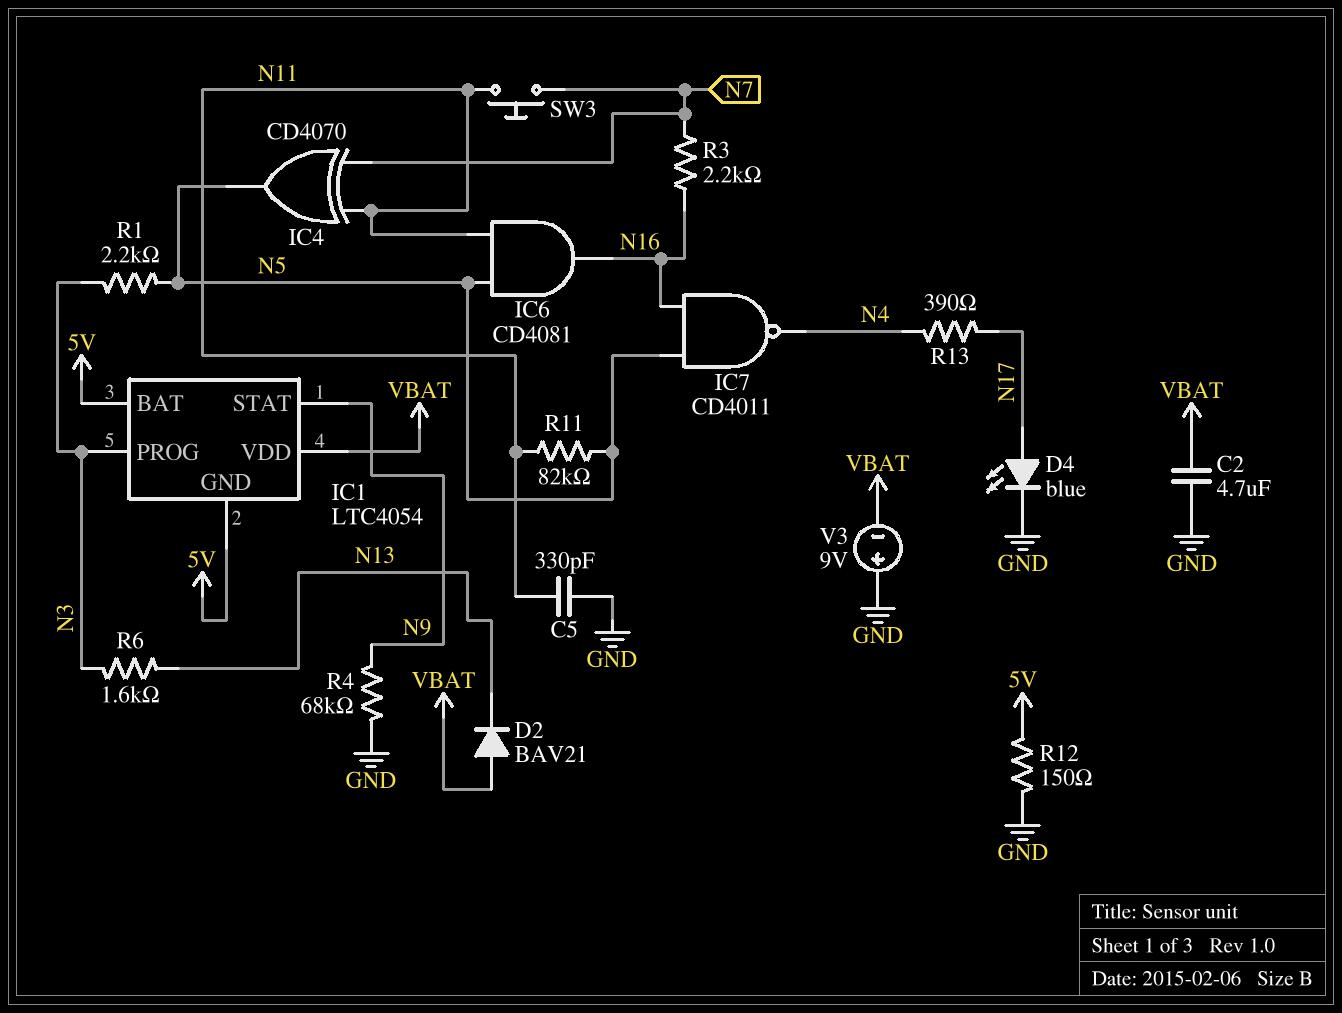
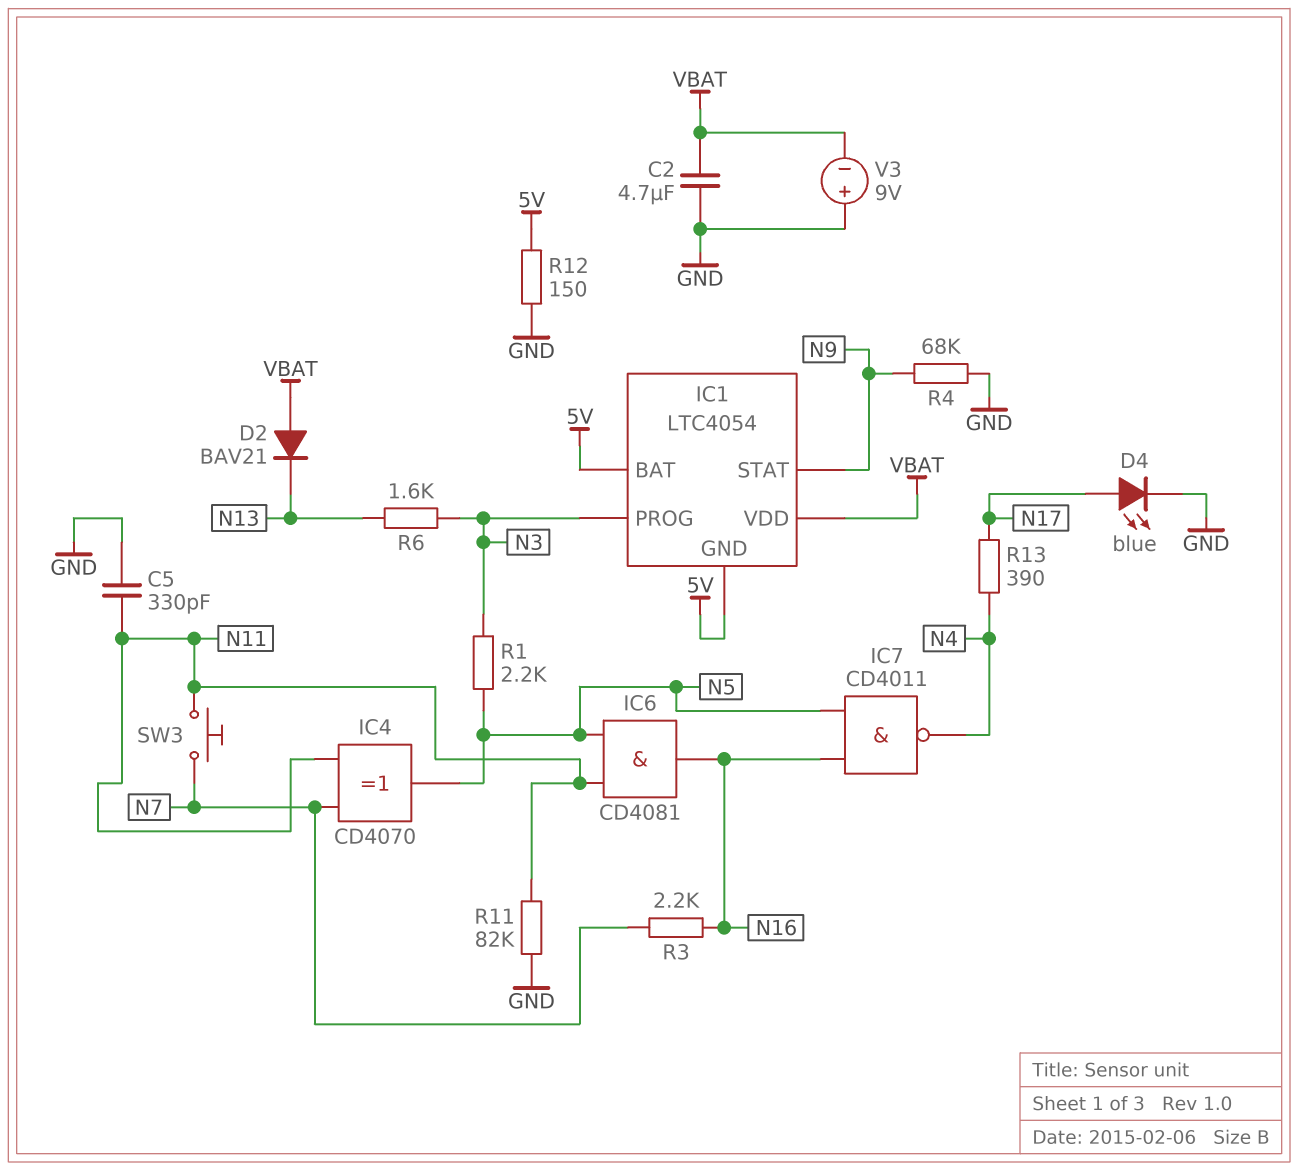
R11: 82k (N5, N11) -> 82k (GND, N11)

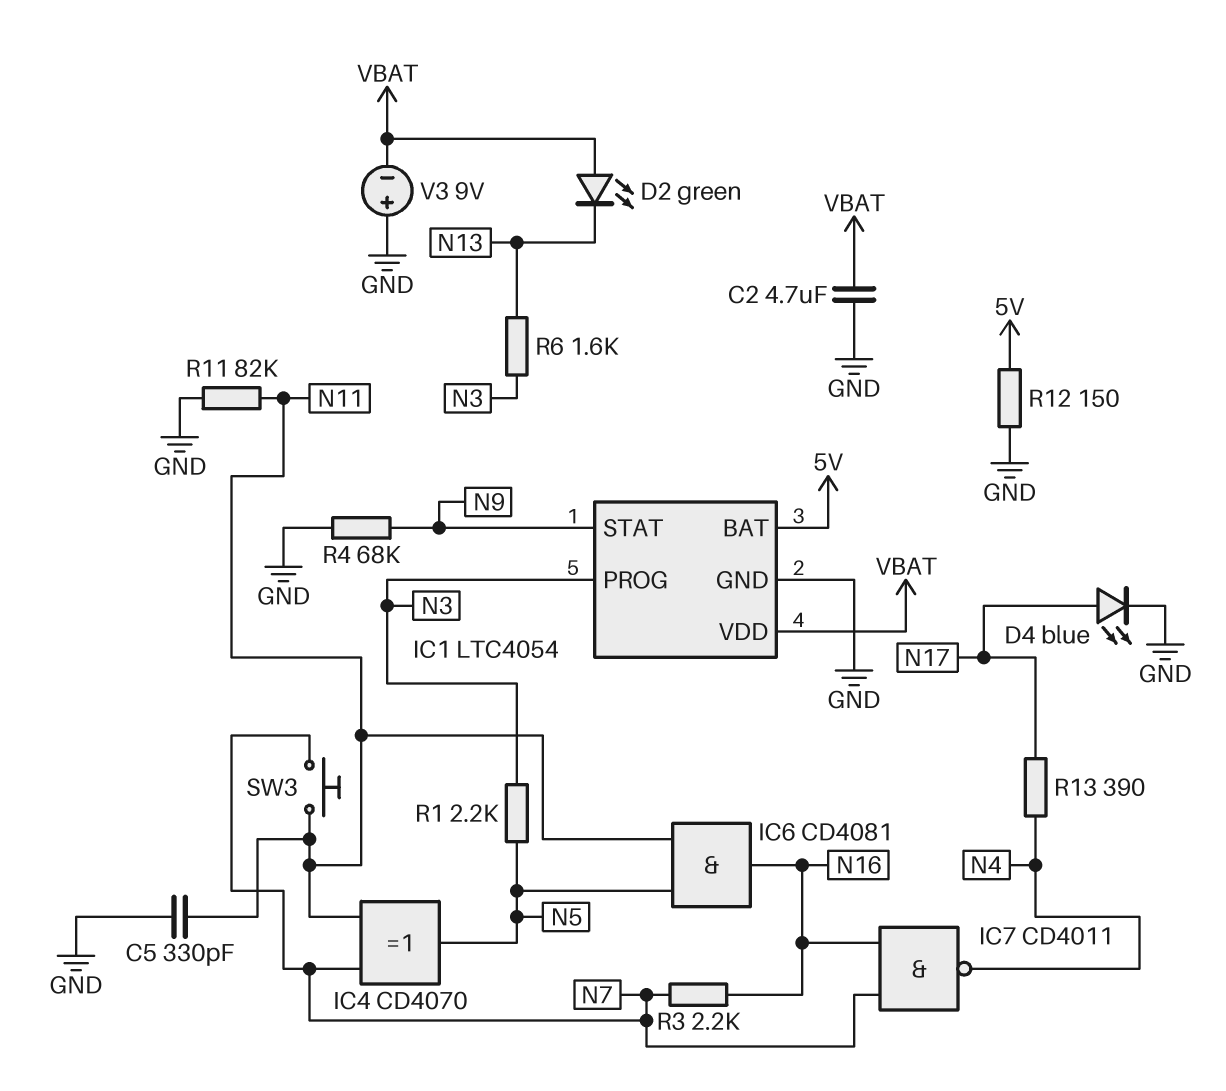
D2: diode BAV21 (A VBAT, K N13) -> LED green (A VBAT, K N13)
IC1 pin GND: 5V -> GND
IC7: NAND CD4011 (in N5, in N16, out N4) -> NAND CD4011 (in N7, in N16, out N4)

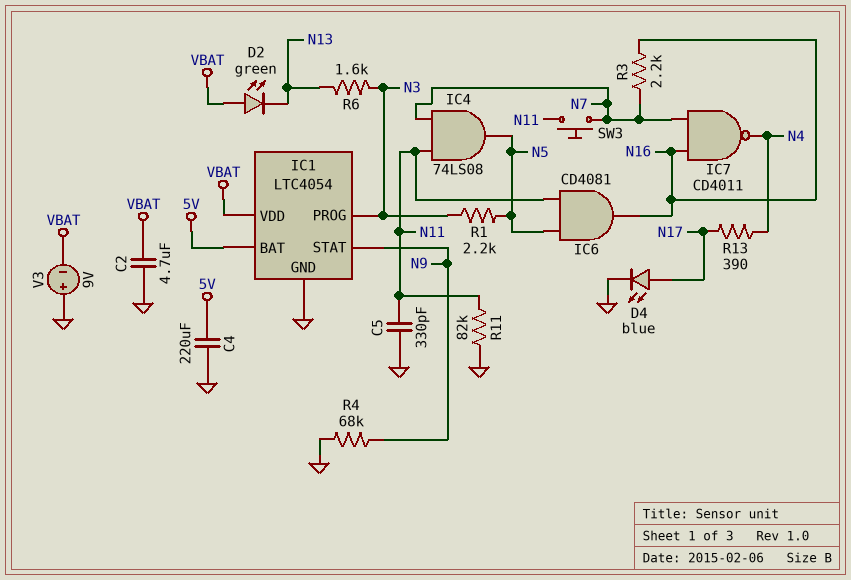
C4: none -> 220uF (5V, GND)
IC4: XOR CD4070 (in N7, in N11, out N5) -> AND 74LS08 (in N7, in N11, out N5)
R12: 150 (5V, GND) -> none

